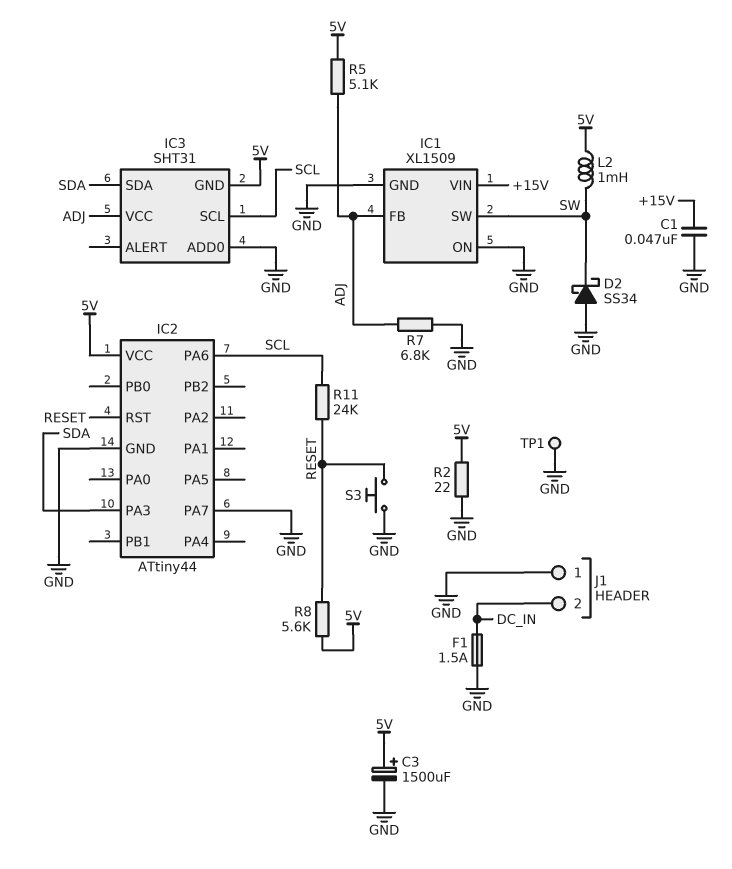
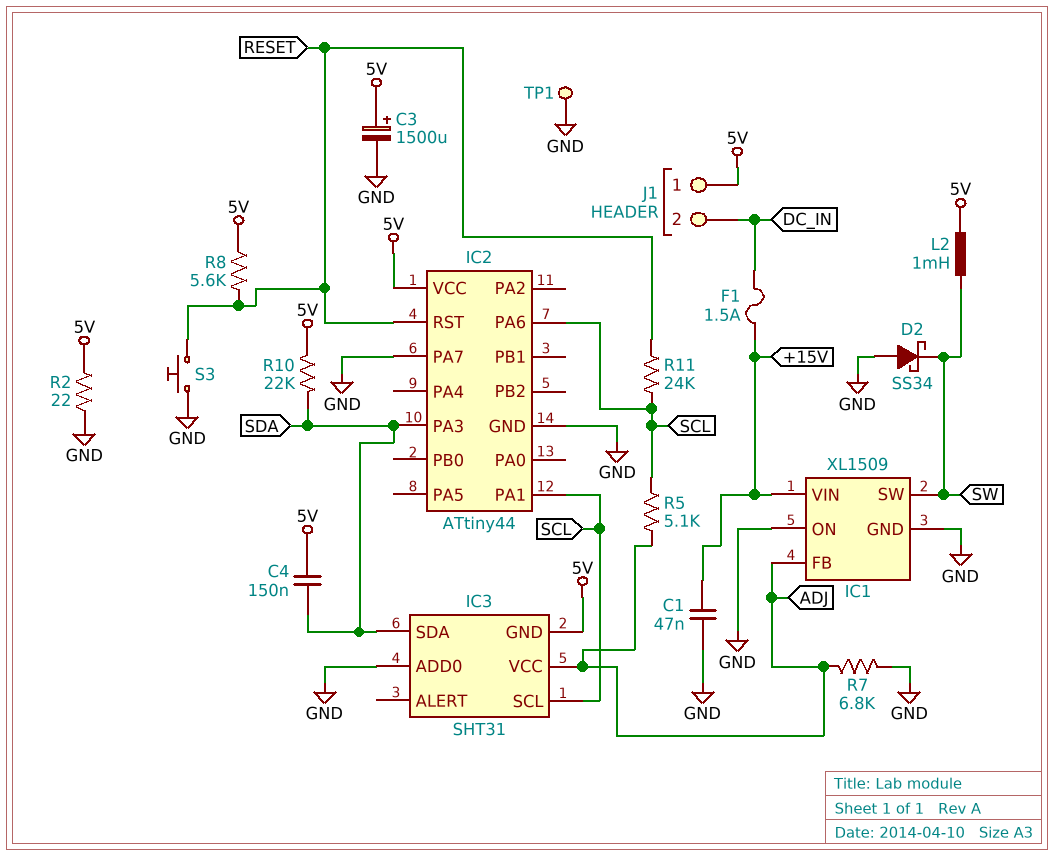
C4: none -> 150nF (5V, SDA)
F1: 1.5A (DC_IN, GND) -> 1.5A (+15V, DC_IN)
IC2 pin PA1: none -> SCL
J1 pin 1: GND -> 5V
R5: 5.1k (5V, ADJ) -> 5.1k (ADJ, SCL)
R10: none -> 22k (5V, SDA)

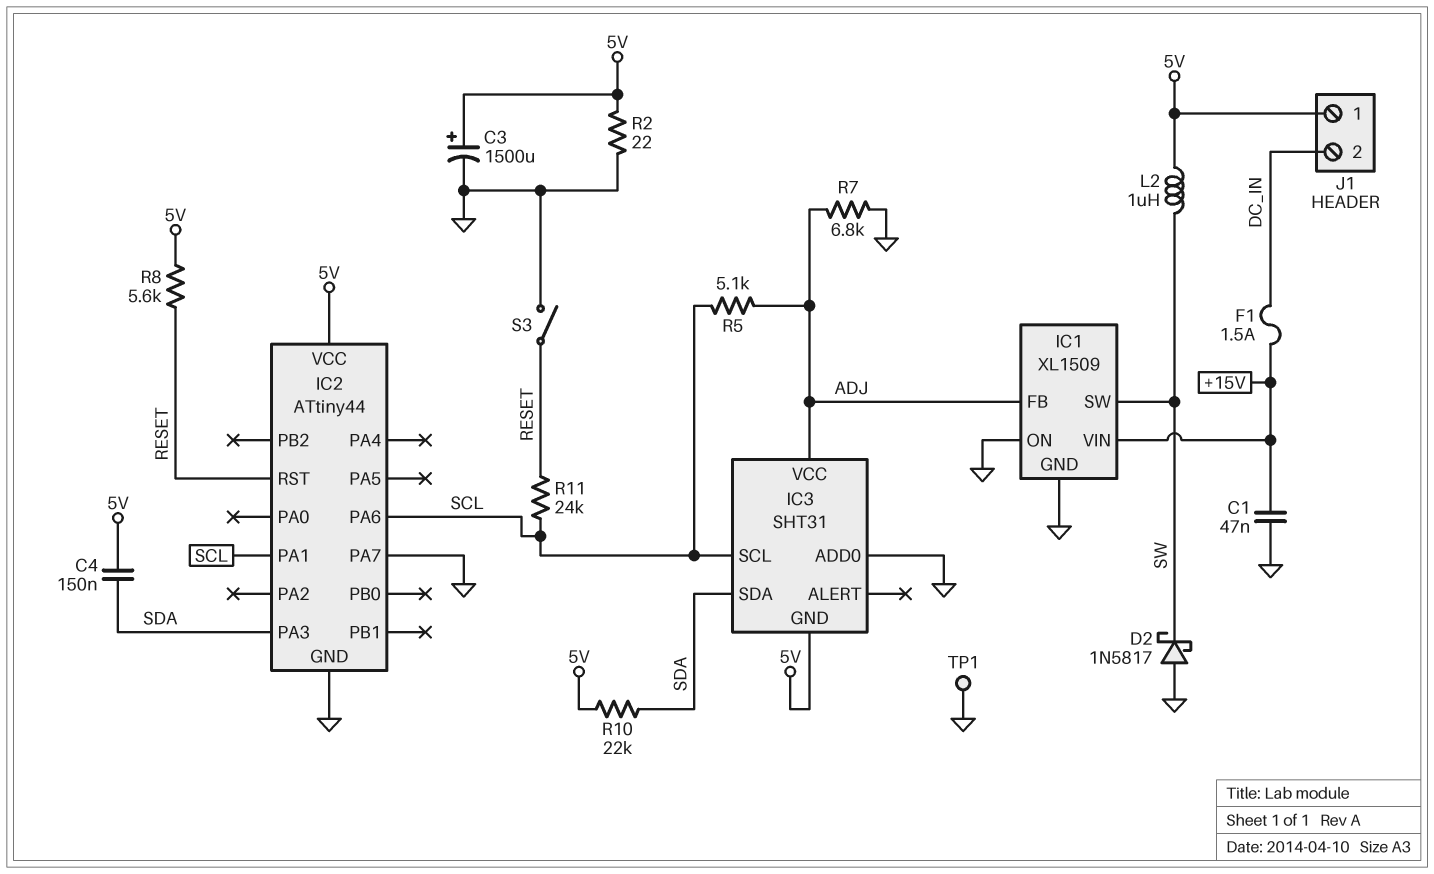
D2: schottky SS34 (A GND, K SW) -> schottky 1N5817 (A GND, K SW)
L2: 1mH (5V, SW) -> 1uH (5V, SW)
S3: button (GND, RESET) -> switch (GND, RESET)

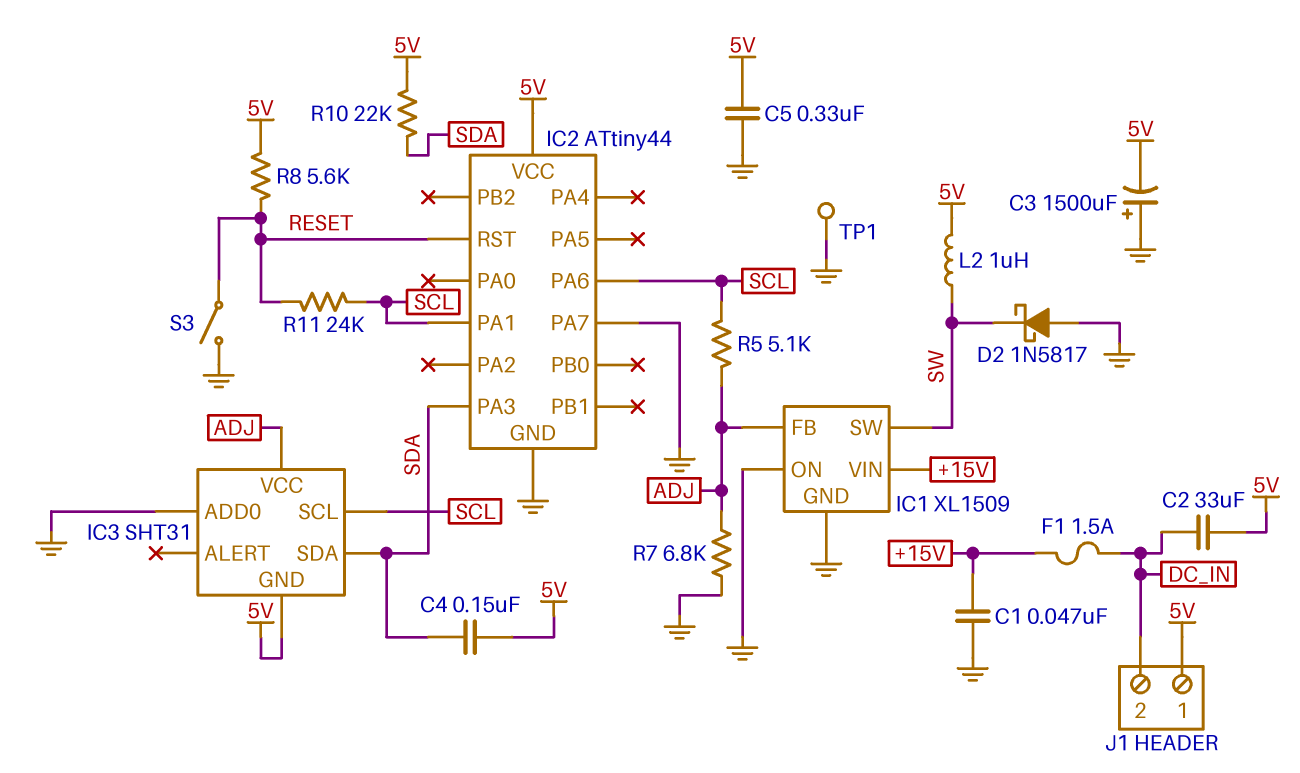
C2: none -> 33uF (5V, DC_IN)
C3: 1500uF (plus 5V, minus GND) -> 1500uF (plus GND, minus 5V)
C5: none -> 330nF (5V, GND)
R2: 22 (5V, GND) -> none

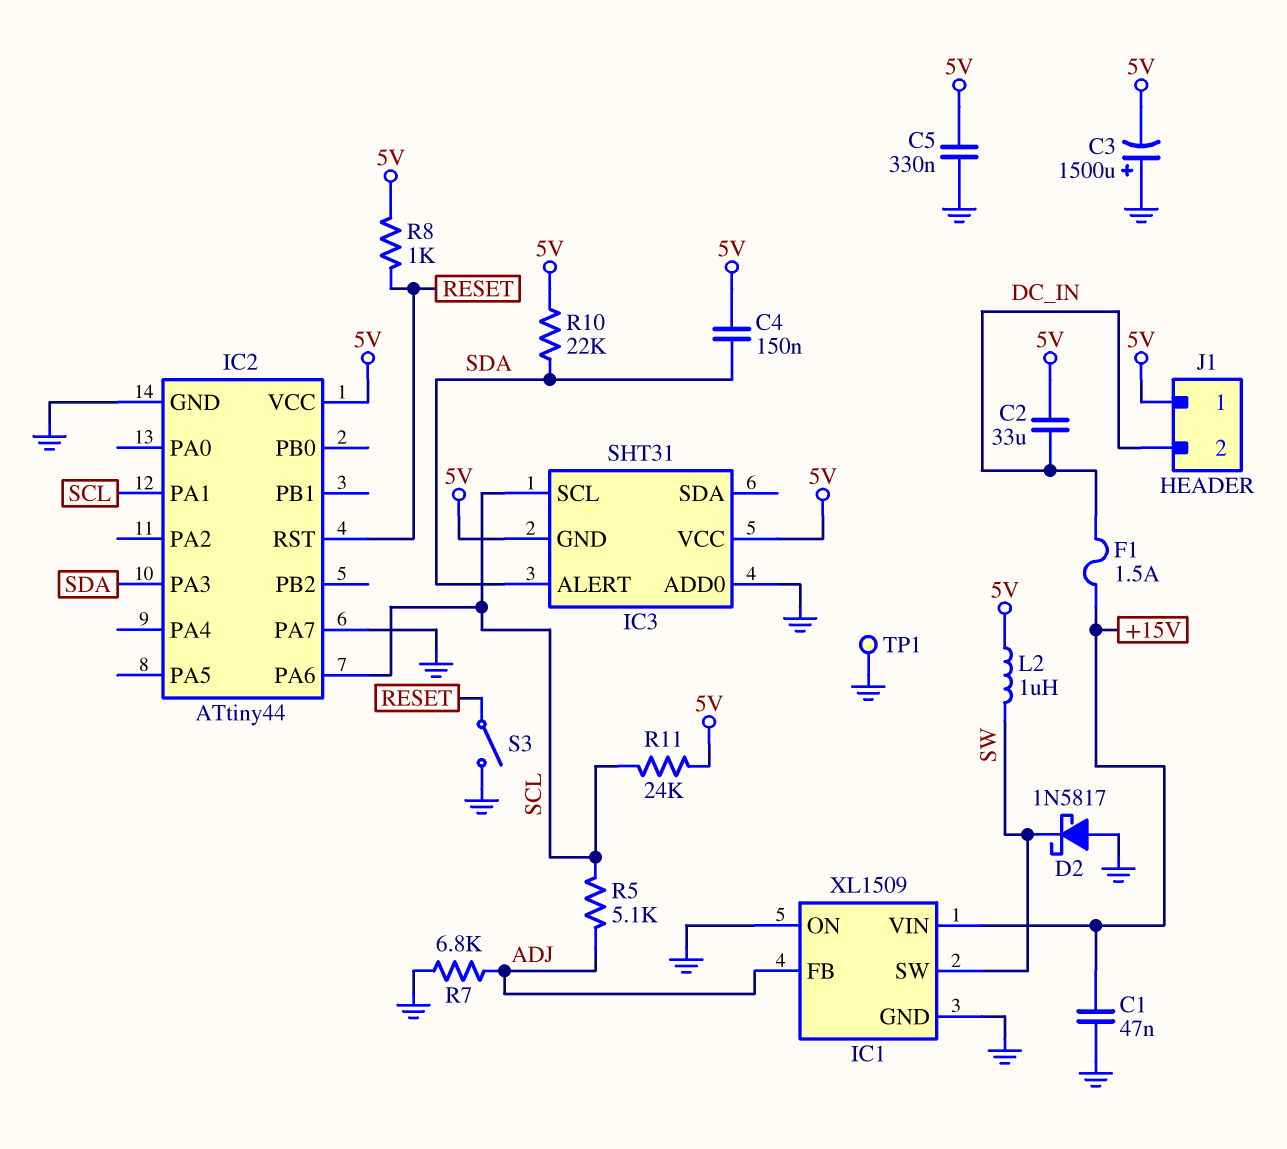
IC3 pin ALERT: none -> SDA
IC3 pin SDA: SDA -> none
IC3 pin VCC: ADJ -> 5V
R8: 5.6k (5V, RESET) -> 1k (5V, RESET)
R11: 24k (RESET, SCL) -> 24k (5V, SCL)

